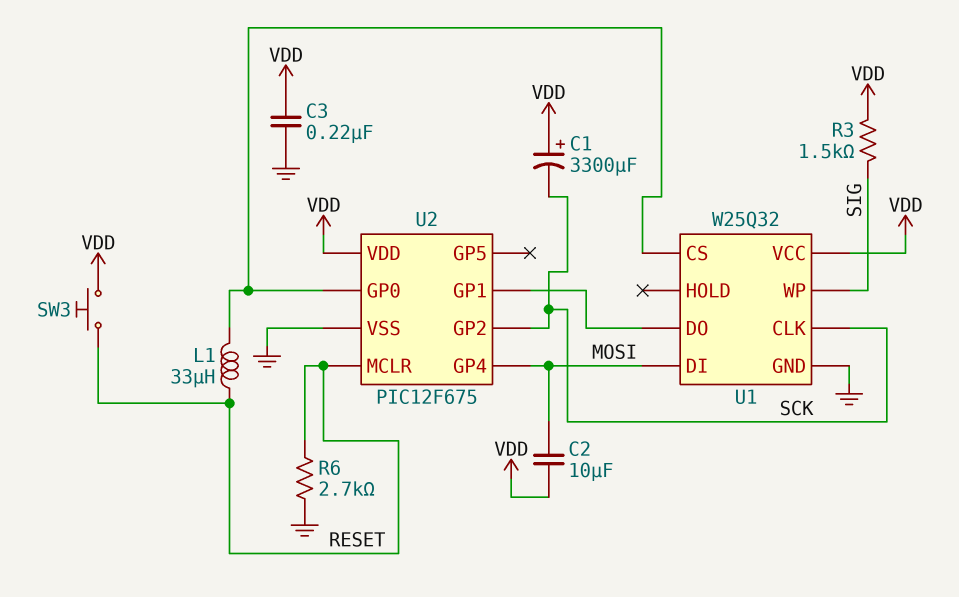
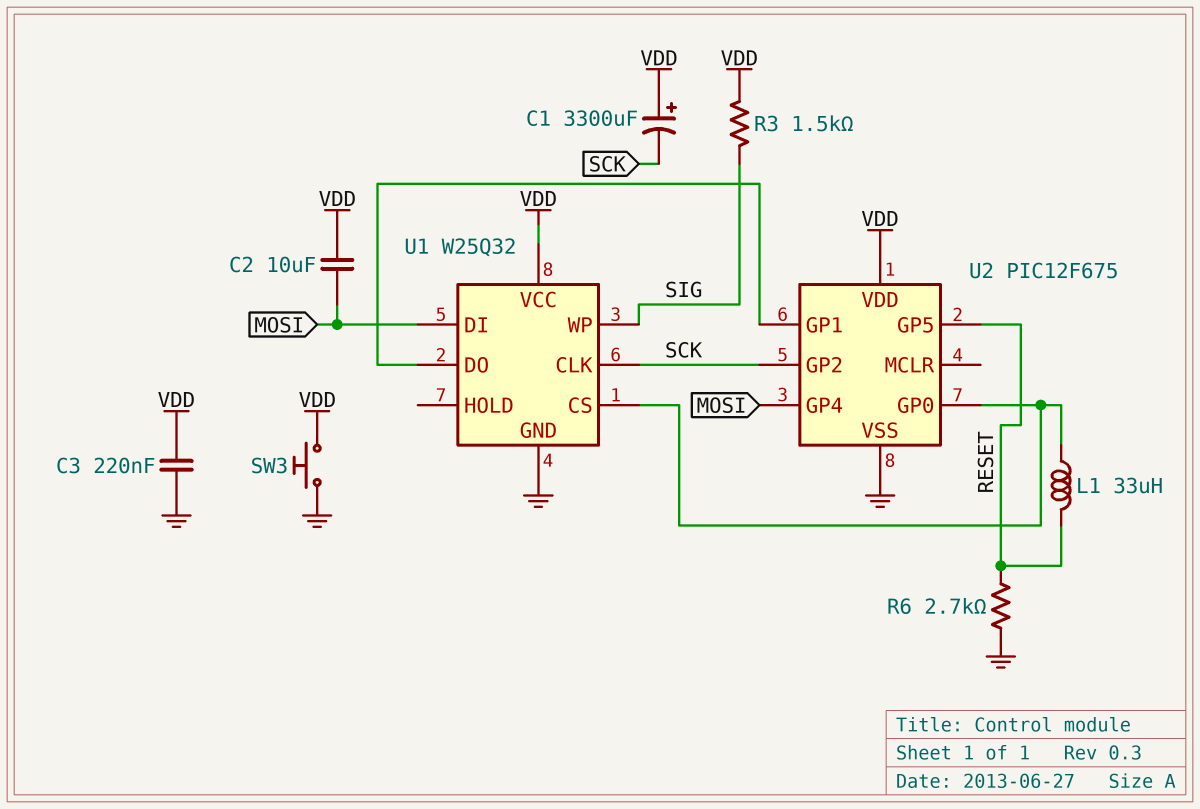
SW3: button (RESET, VDD) -> button (GND, VDD)
U2 pin GP5: none -> RESET
U2 pin MCLR: RESET -> none

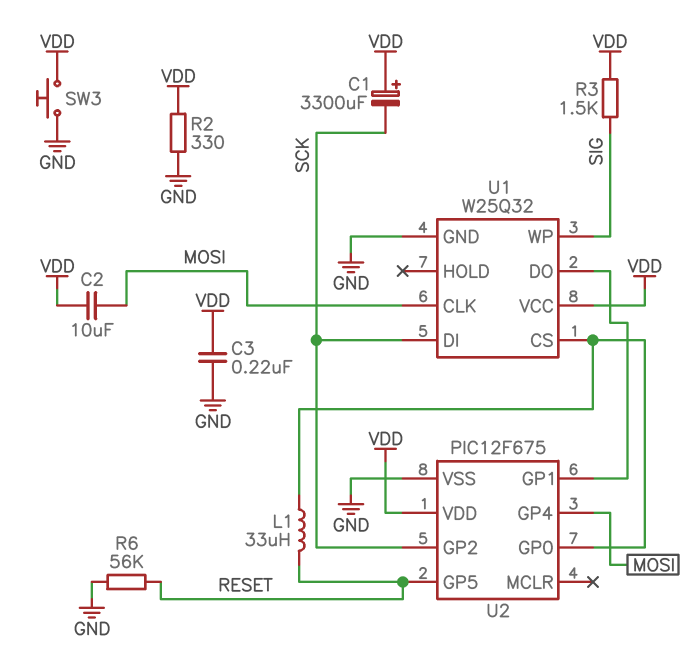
R2: none -> 330 (GND, VDD)
R6: 2.7k (GND, RESET) -> 56k (GND, RESET)
U1 pin CLK: SCK -> MOSI
U1 pin DI: MOSI -> SCK

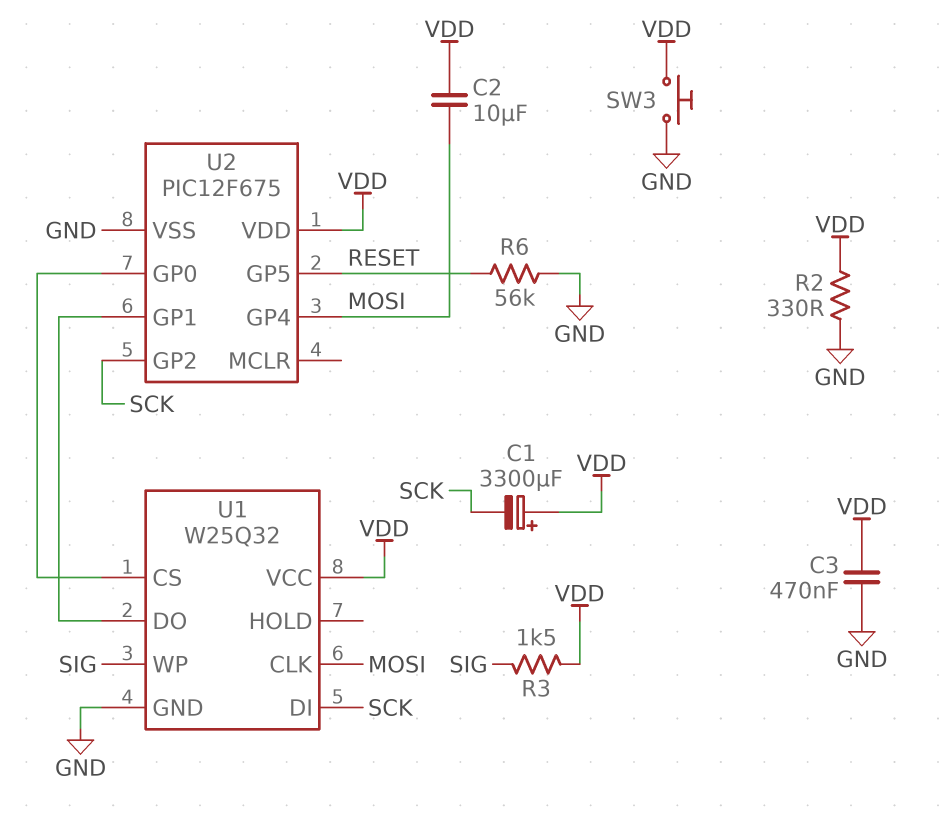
C3: 220nF (GND, VDD) -> 470nF (GND, VDD)
L1: 33uH (RESET, U1/CS) -> none

